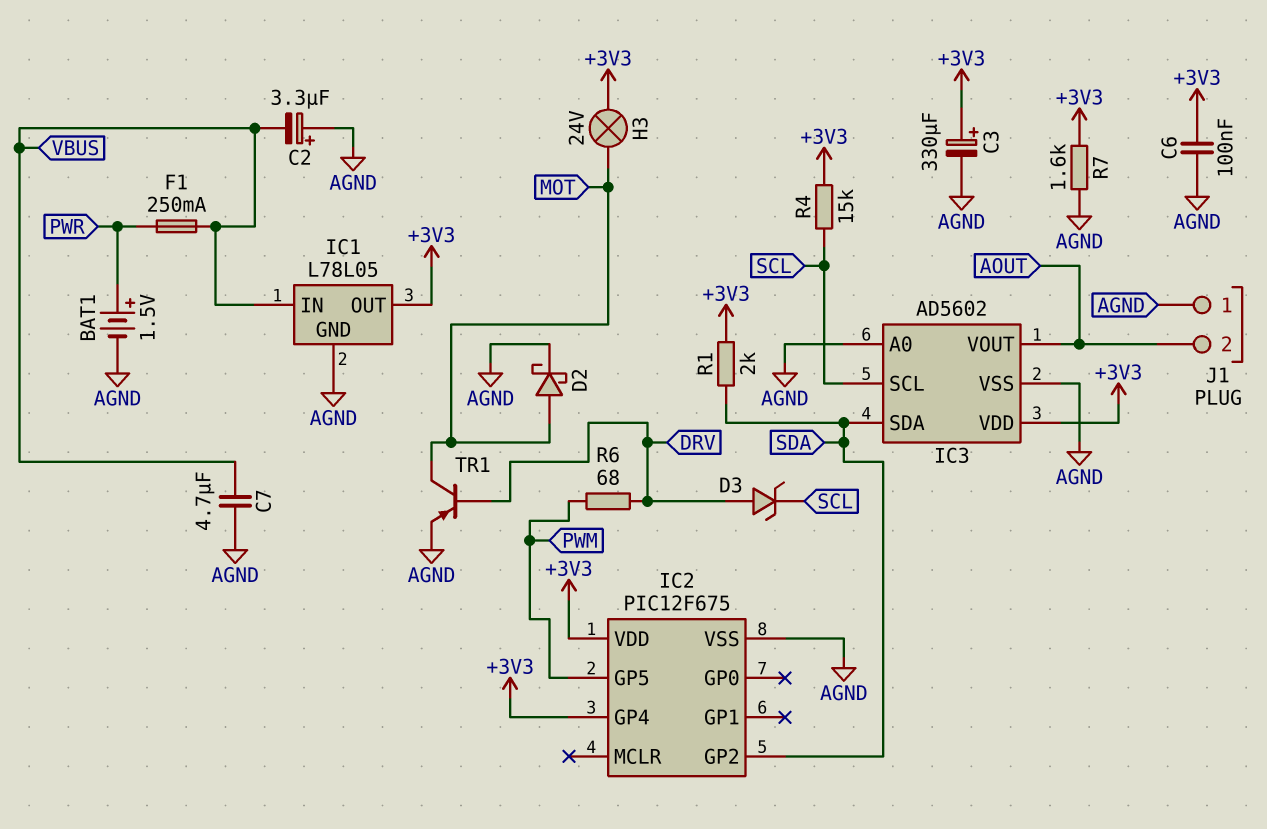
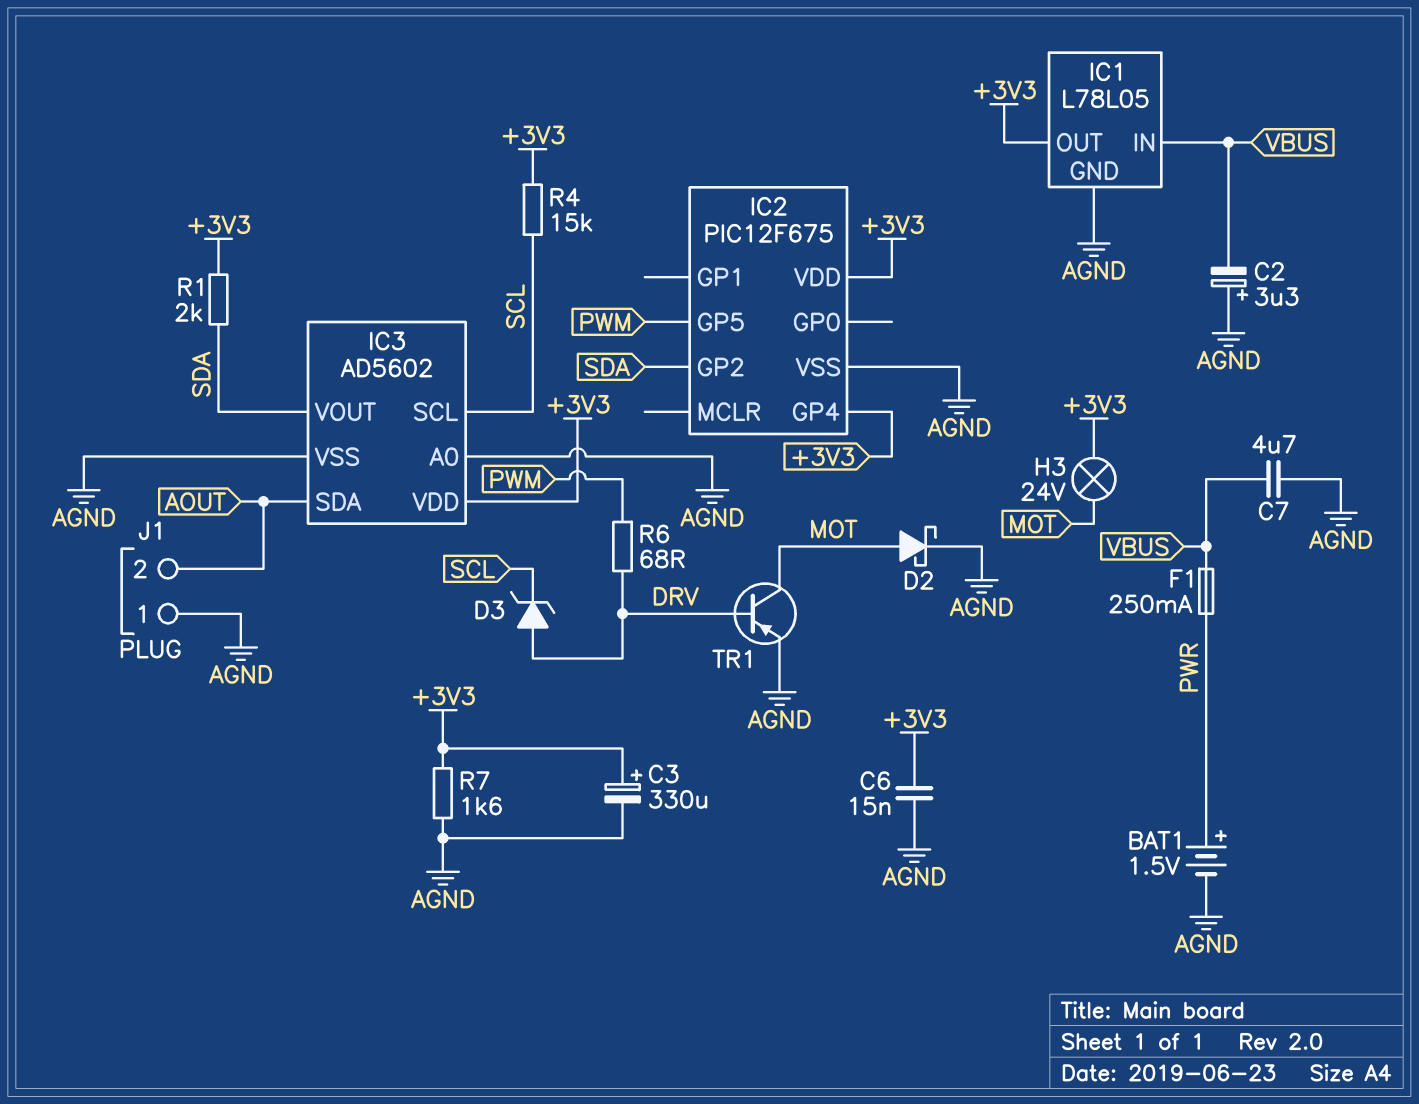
C6: 100nF (+3V3, AGND) -> 15nF (+3V3, AGND)
IC3 pin SDA: SDA -> AOUT
IC3 pin VOUT: AOUT -> SDA

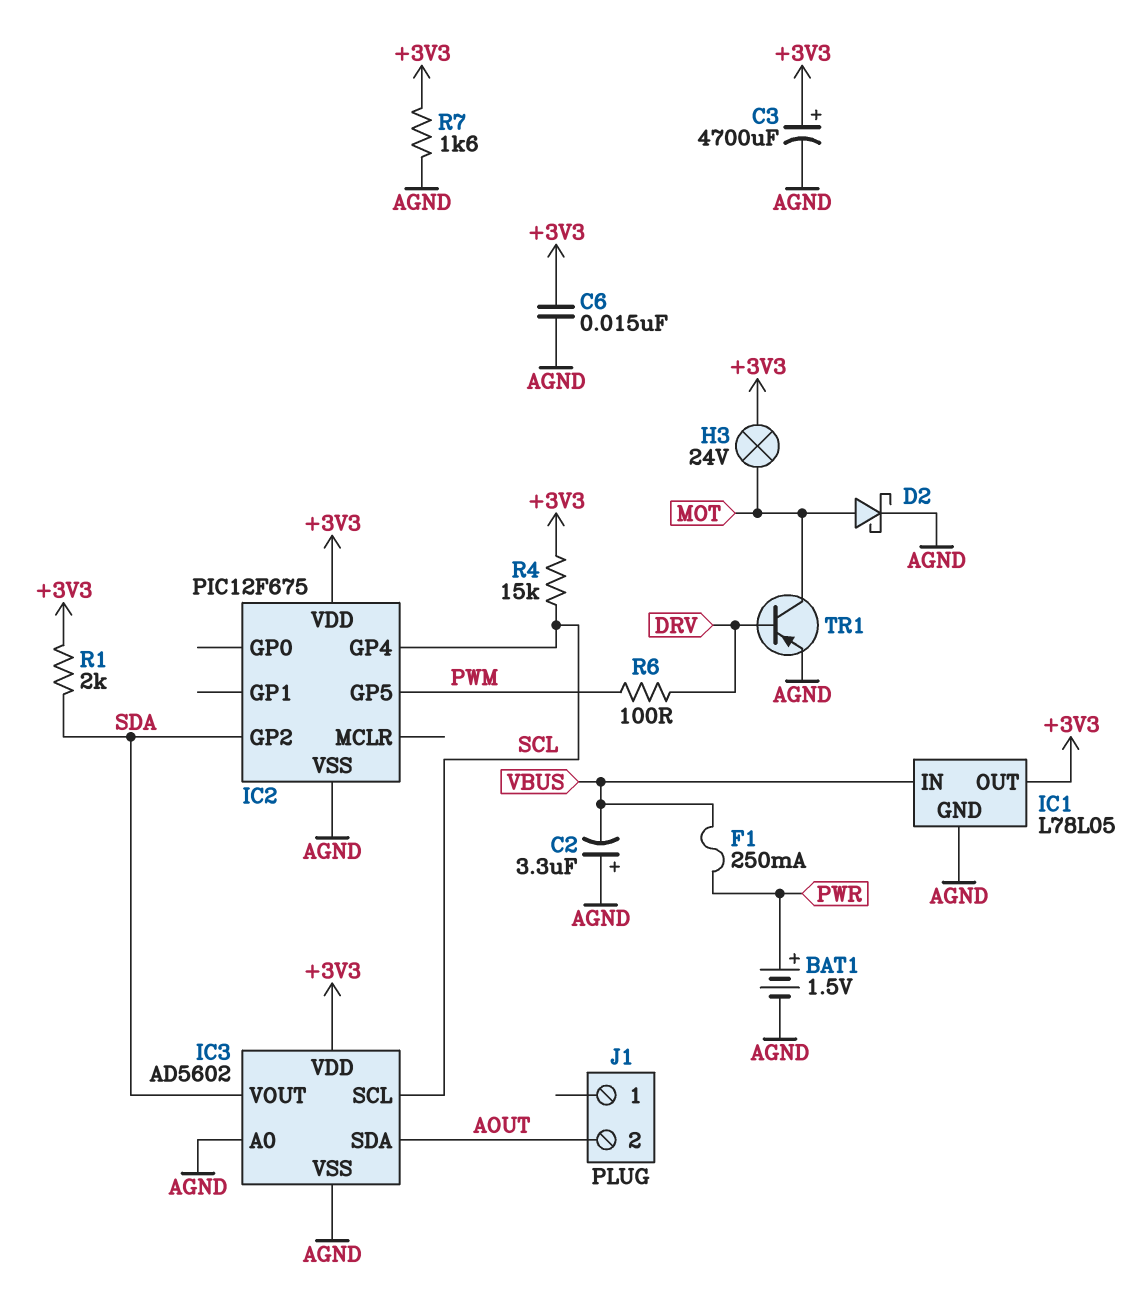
C3: 330uF (plus +3V3, minus AGND) -> 4700uF (plus +3V3, minus AGND)
C7: 4.7uF (AGND, VBUS) -> none
D3: zener (A DRV, K SCL) -> none
IC2 pin GP4: +3V3 -> SCL
J1 pin 1: AGND -> none
R6: 68 (DRV, PWM) -> 100 (DRV, PWM)

